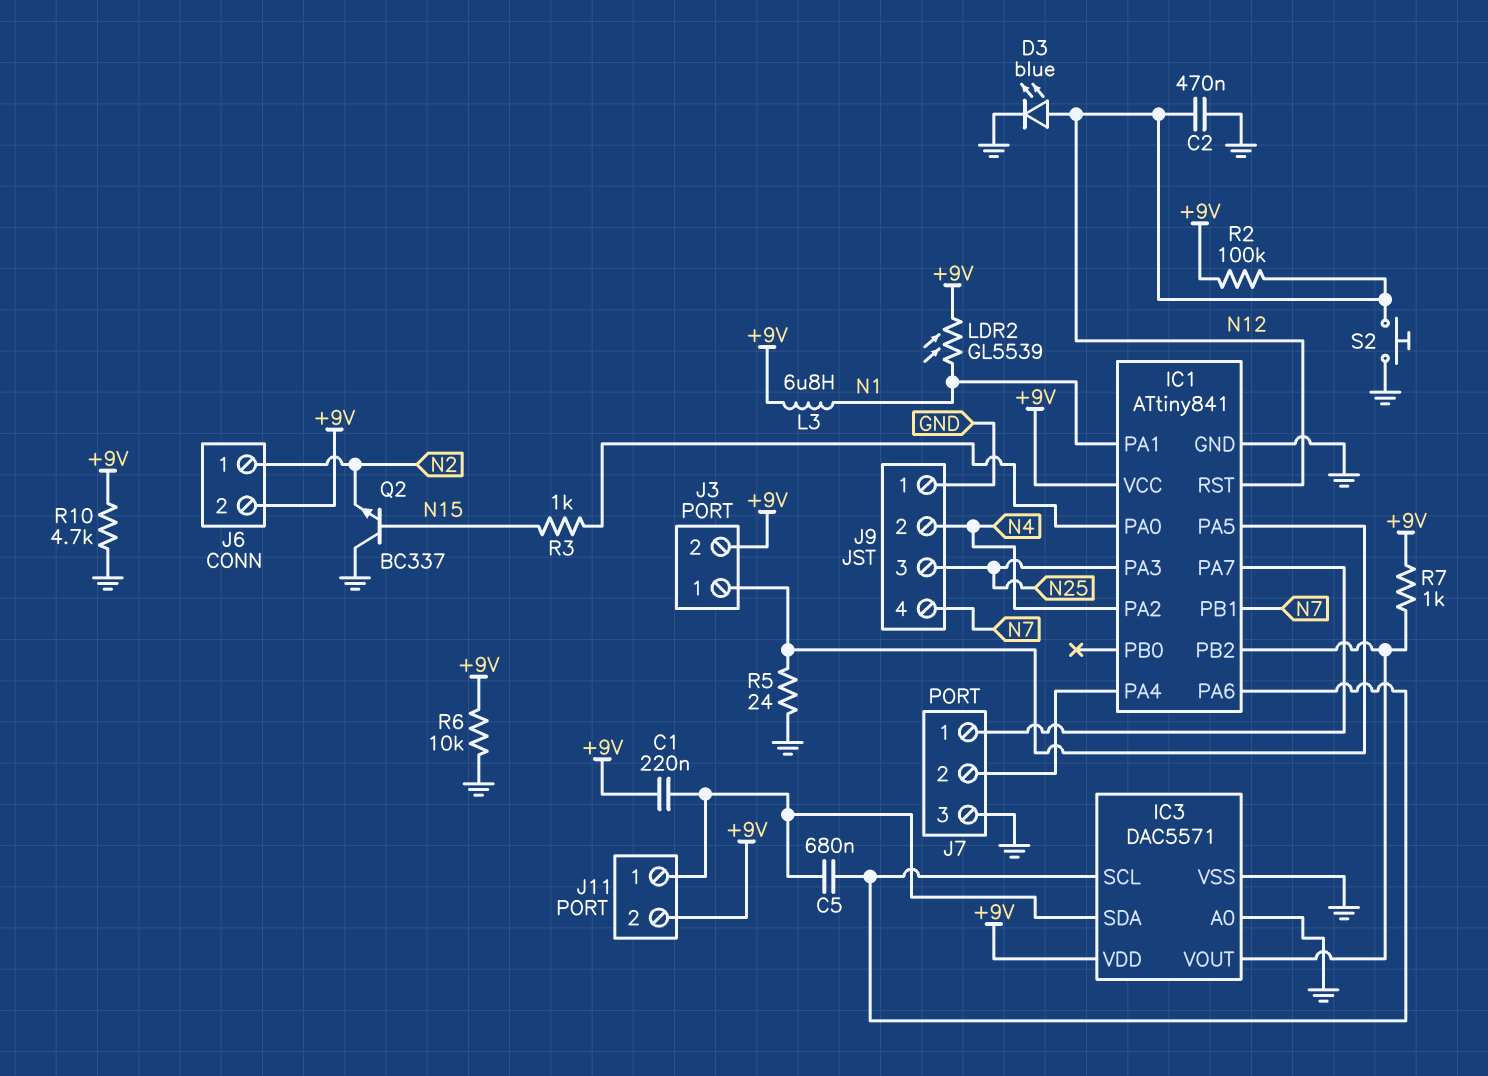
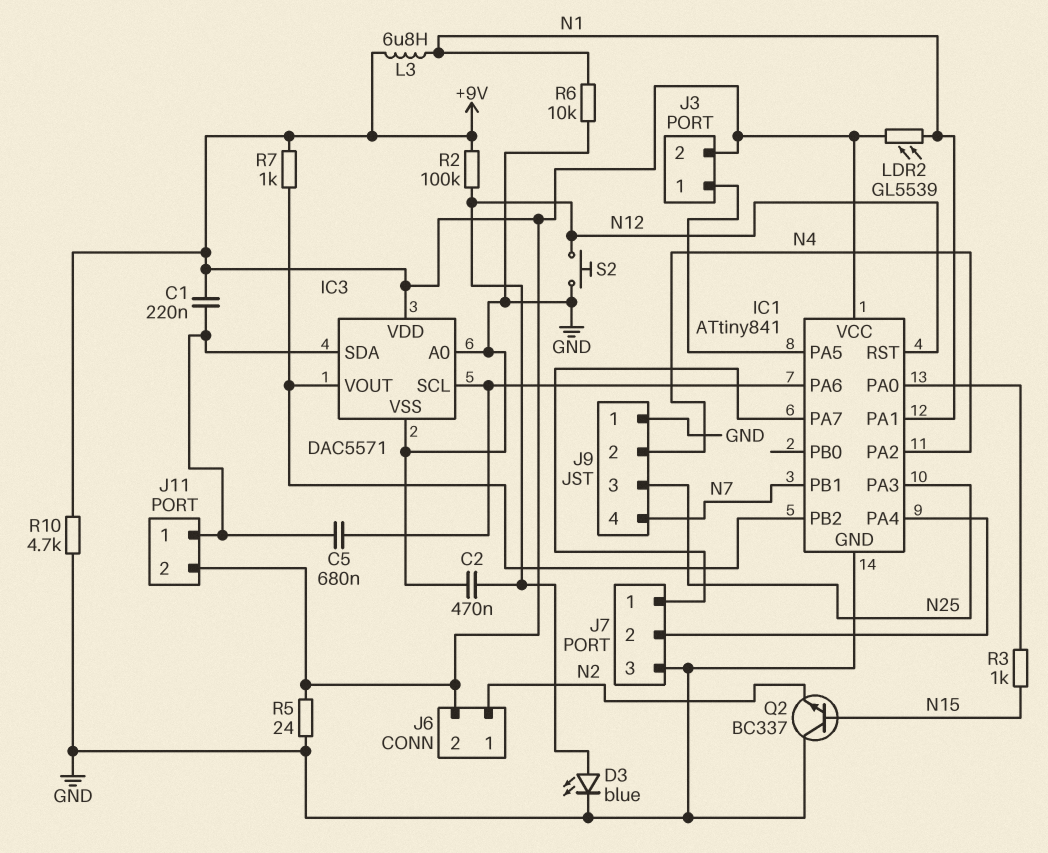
R5: 24 (GND, IC1/PA5) -> 24 (+9V, GND)
R6: 10k (+9V, GND) -> 10k (GND, N1)

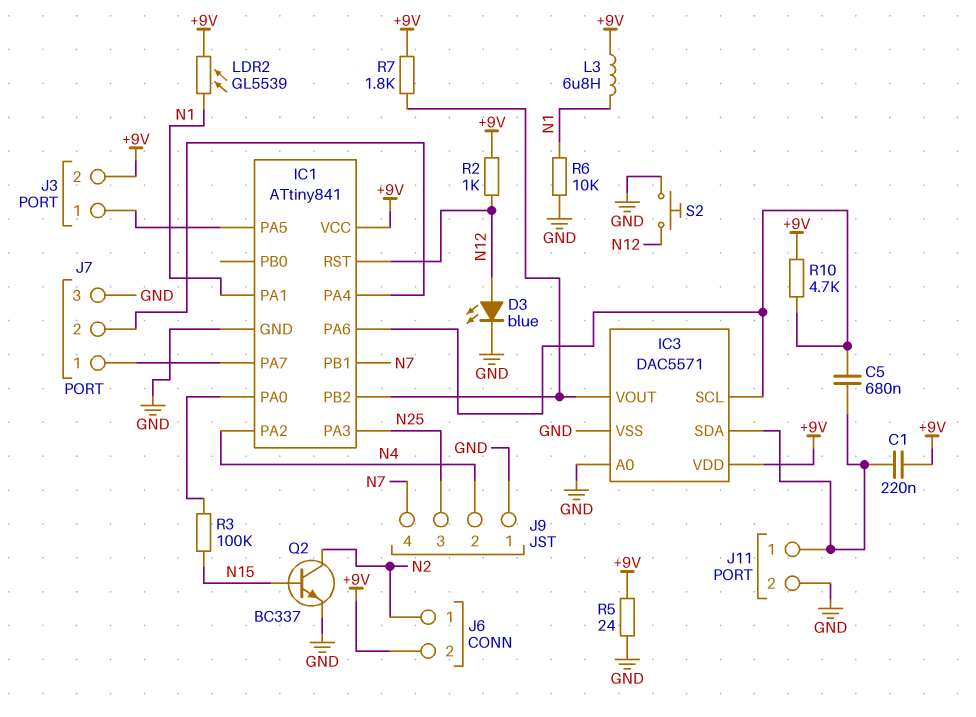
C2: 470nF (GND, N12) -> none
J11 pin 2: +9V -> GND
Q2: NPN BC337 (B N15, C GND, E N2) -> NPN BC337 (B N15, C N2, E GND)
R2: 100k (+9V, N12) -> 1k (+9V, N12)
R3: 1k (IC1/PA0, N15) -> 100k (IC1/PA0, N15)
R7: 1k (+9V, IC1/PB2) -> 1.8k (+9V, IC1/PB2)
R10: 4.7k (+9V, GND) -> 4.7k (+9V, IC1/PA6)

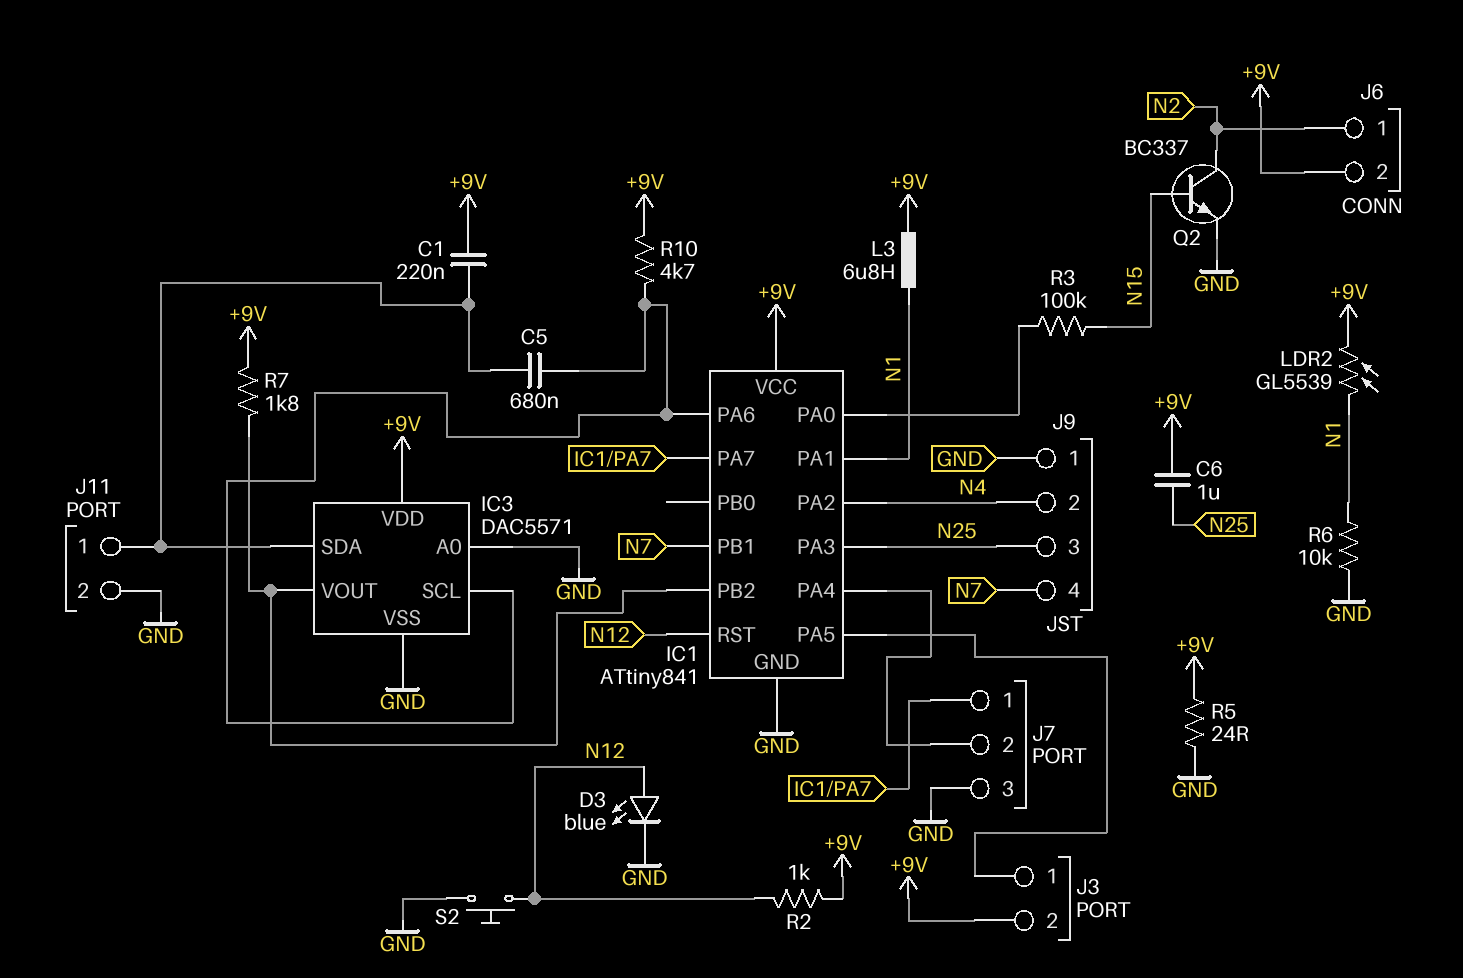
C6: none -> 1uF (+9V, N25)

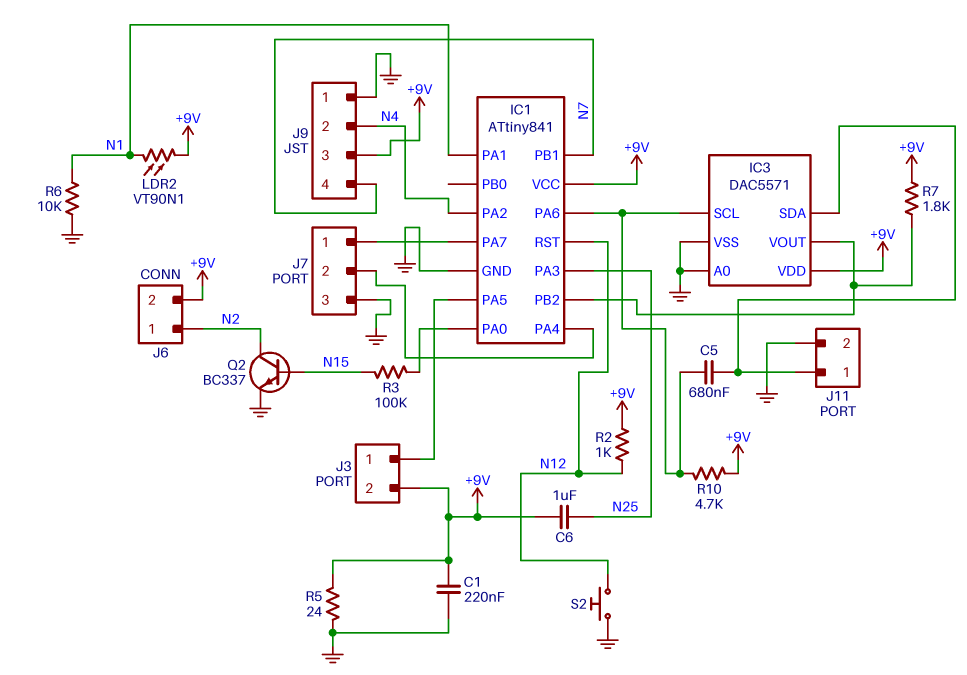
C1: 220nF (+9V, IC3/SDA) -> 220nF (+9V, GND)
D3: LED blue (A N12, K GND) -> none
J9 pin 3: N25 -> +9V
L3: 6.8uH (+9V, N1) -> none
LDR2: GL5539 (+9V, N1) -> VT90N1 (+9V, N1)

